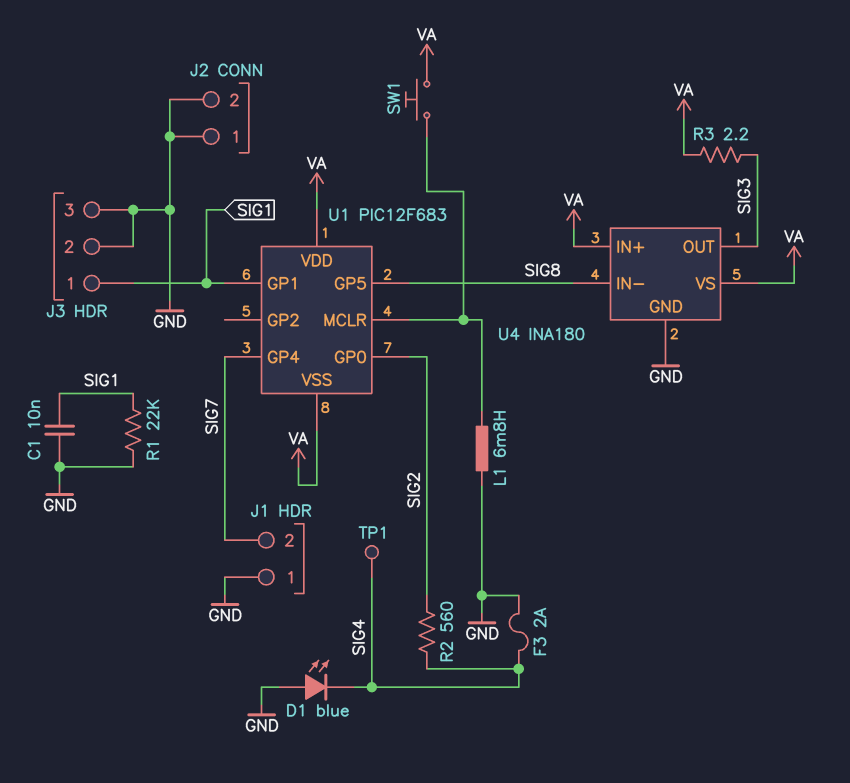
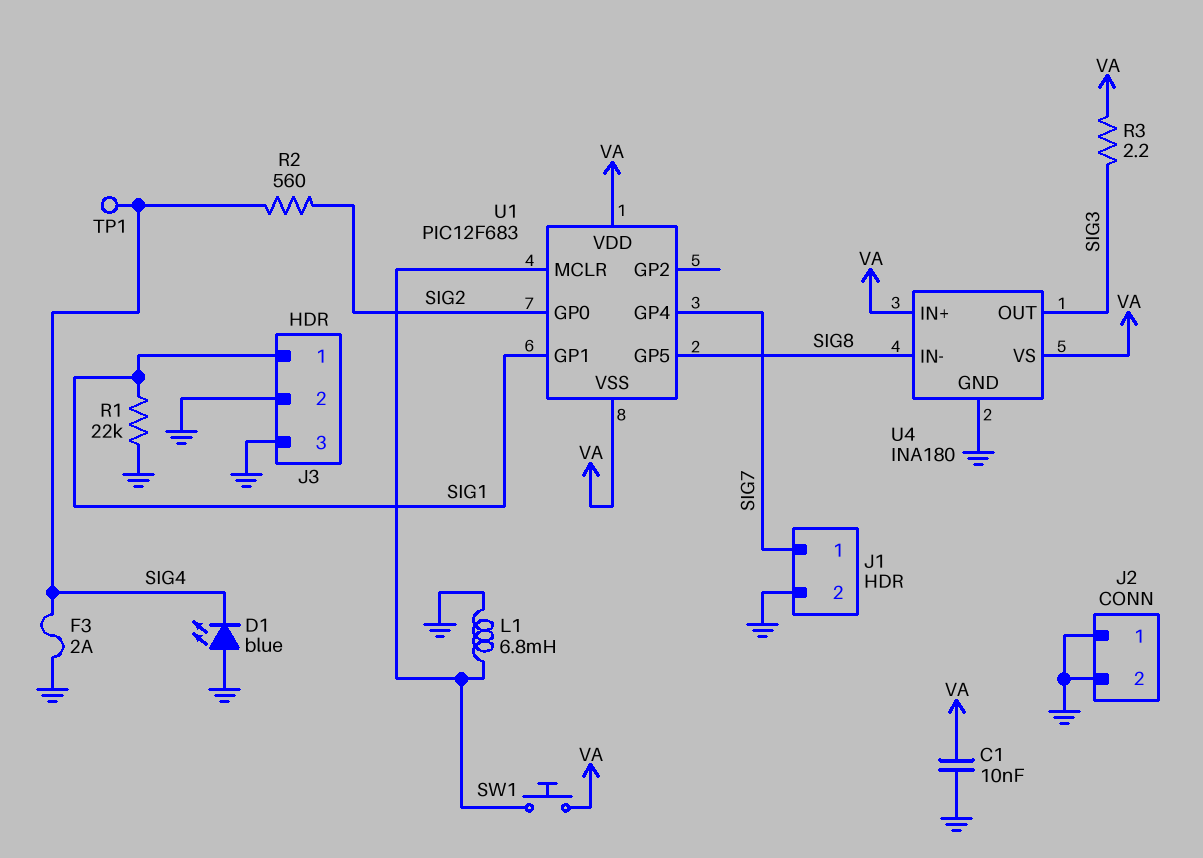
C1: 10nF (GND, SIG1) -> 10nF (GND, VA)
J1 pin 1: GND -> SIG7
J1 pin 2: SIG7 -> GND

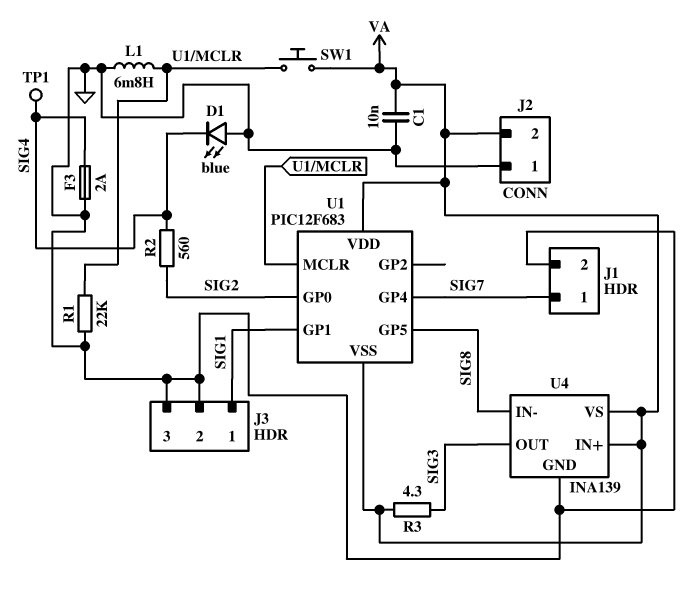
J2 pin 2: GND -> VA
R1: 22k (GND, SIG1) -> 22k (GND, U1/MCLR)
R3: 2.2 (SIG3, VA) -> 4.3 (SIG3, VA)
U4: INA180 -> INA139

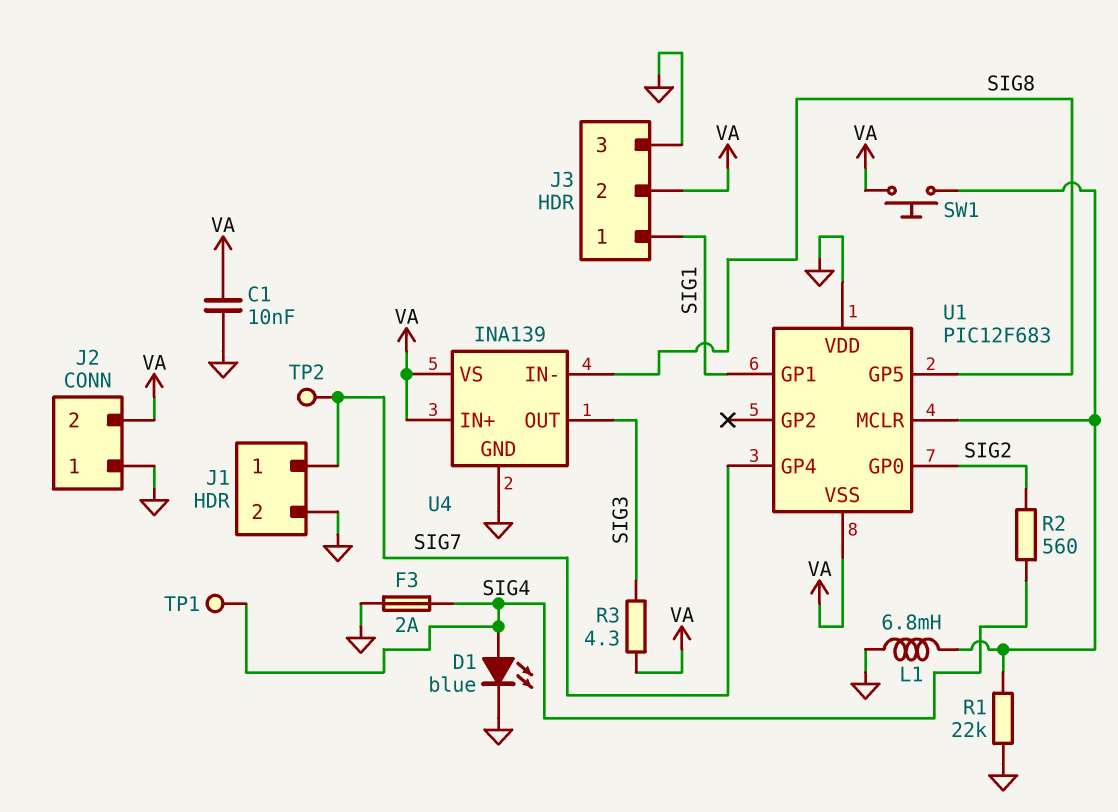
D1: LED blue (A GND, K SIG4) -> LED blue (A SIG4, K GND)
J3 pin 2: GND -> VA
TP2: none -> test point (SIG7)
U1 pin VDD: VA -> GND

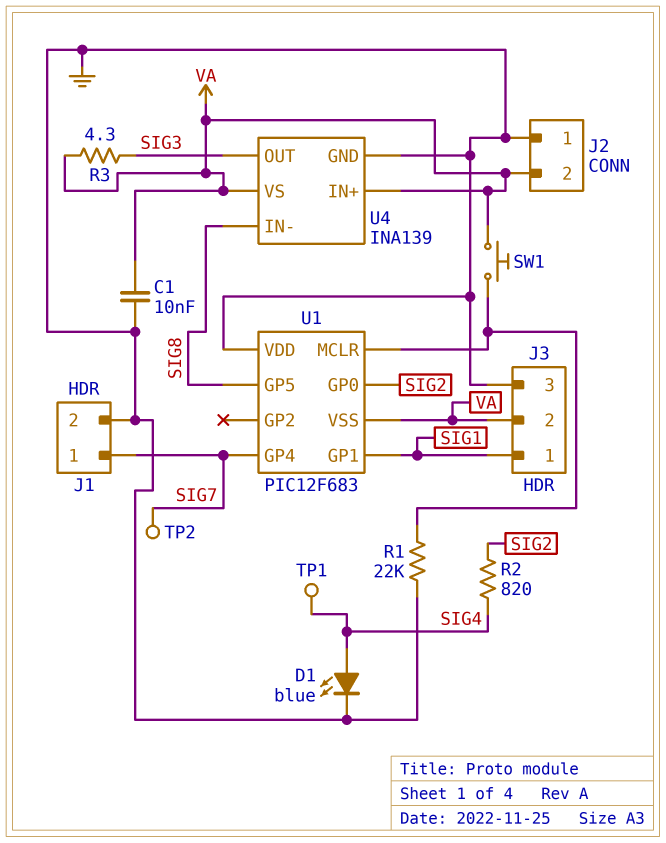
F3: 2A (GND, SIG4) -> none
L1: 6.8mH (GND, U1/MCLR) -> none
R2: 560 (SIG2, SIG4) -> 820 (SIG2, SIG4)

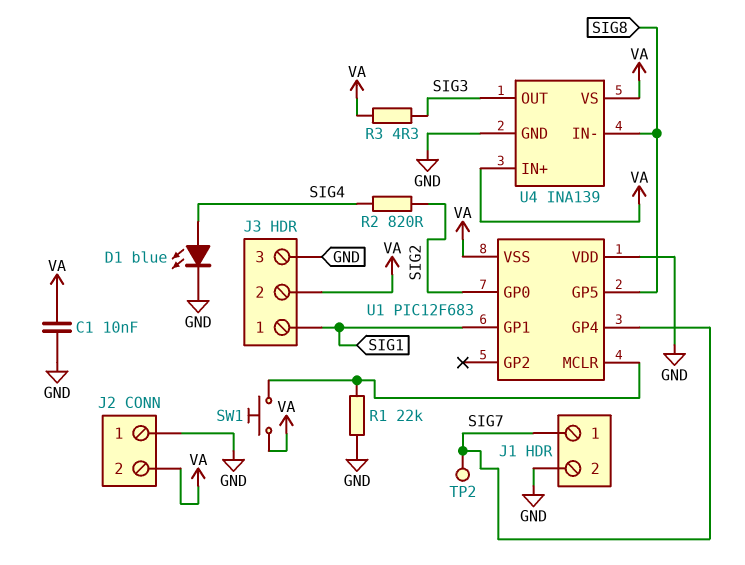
TP1: test point (SIG4) -> none

